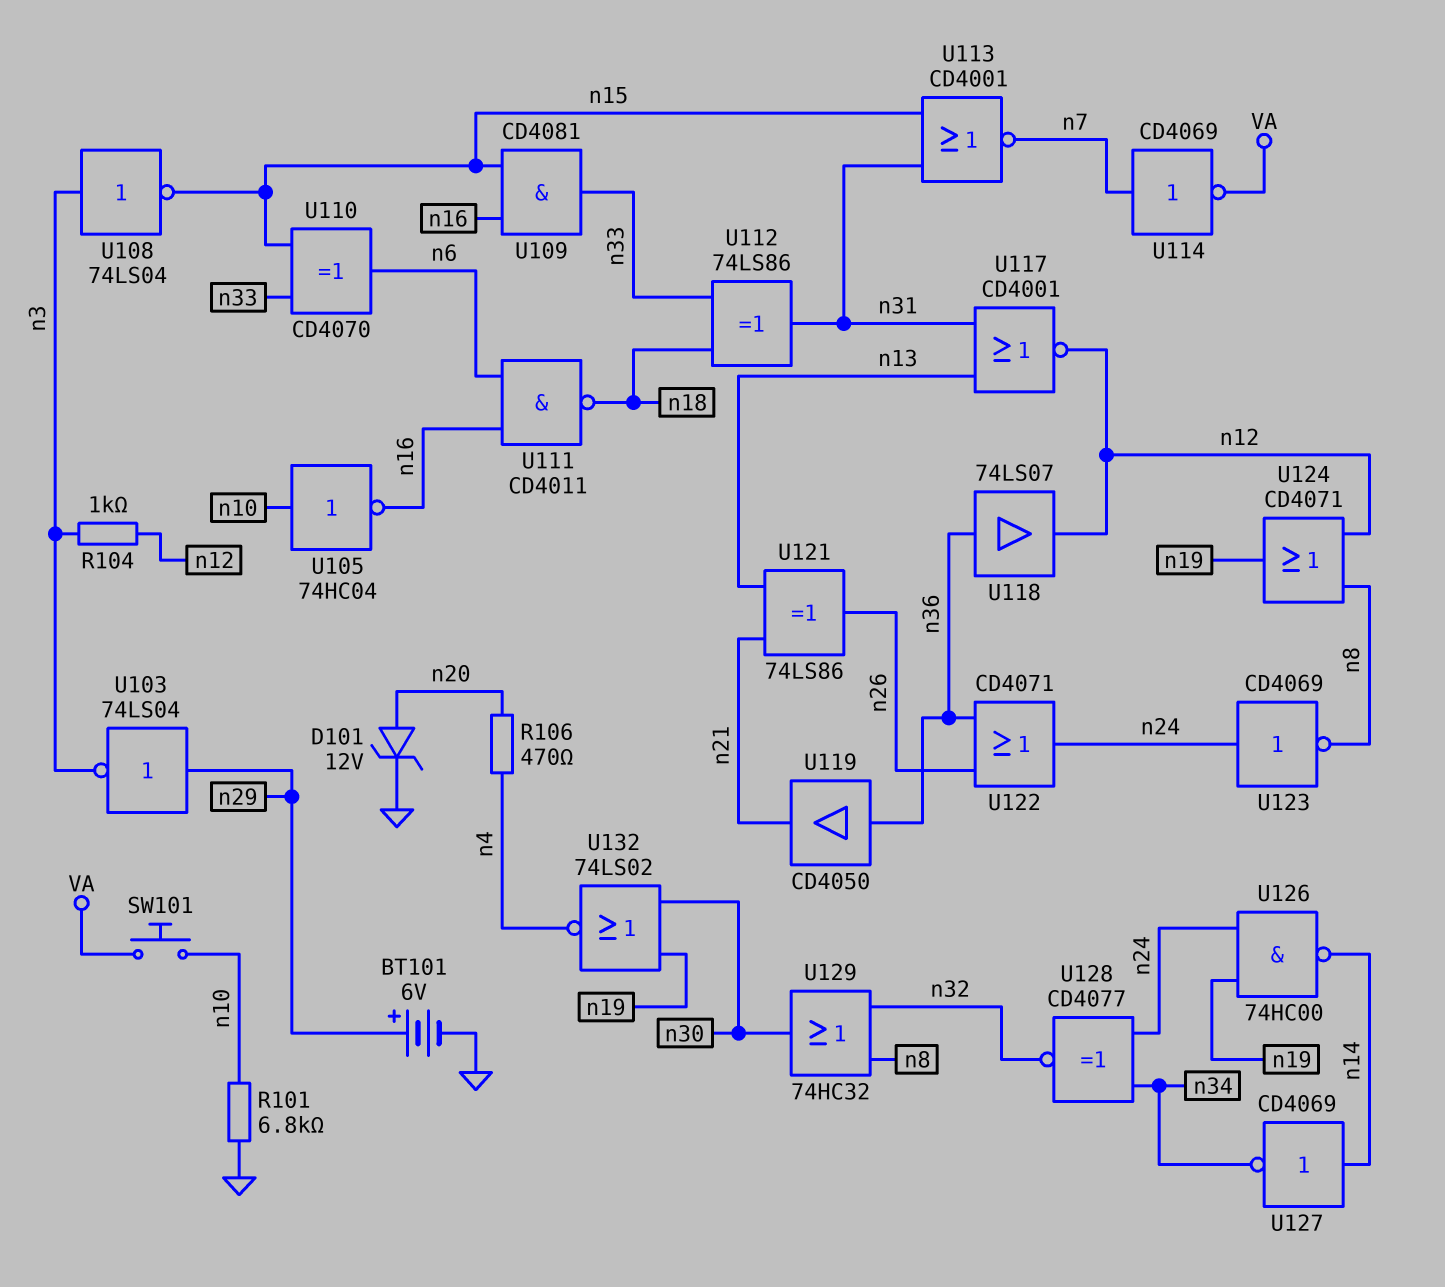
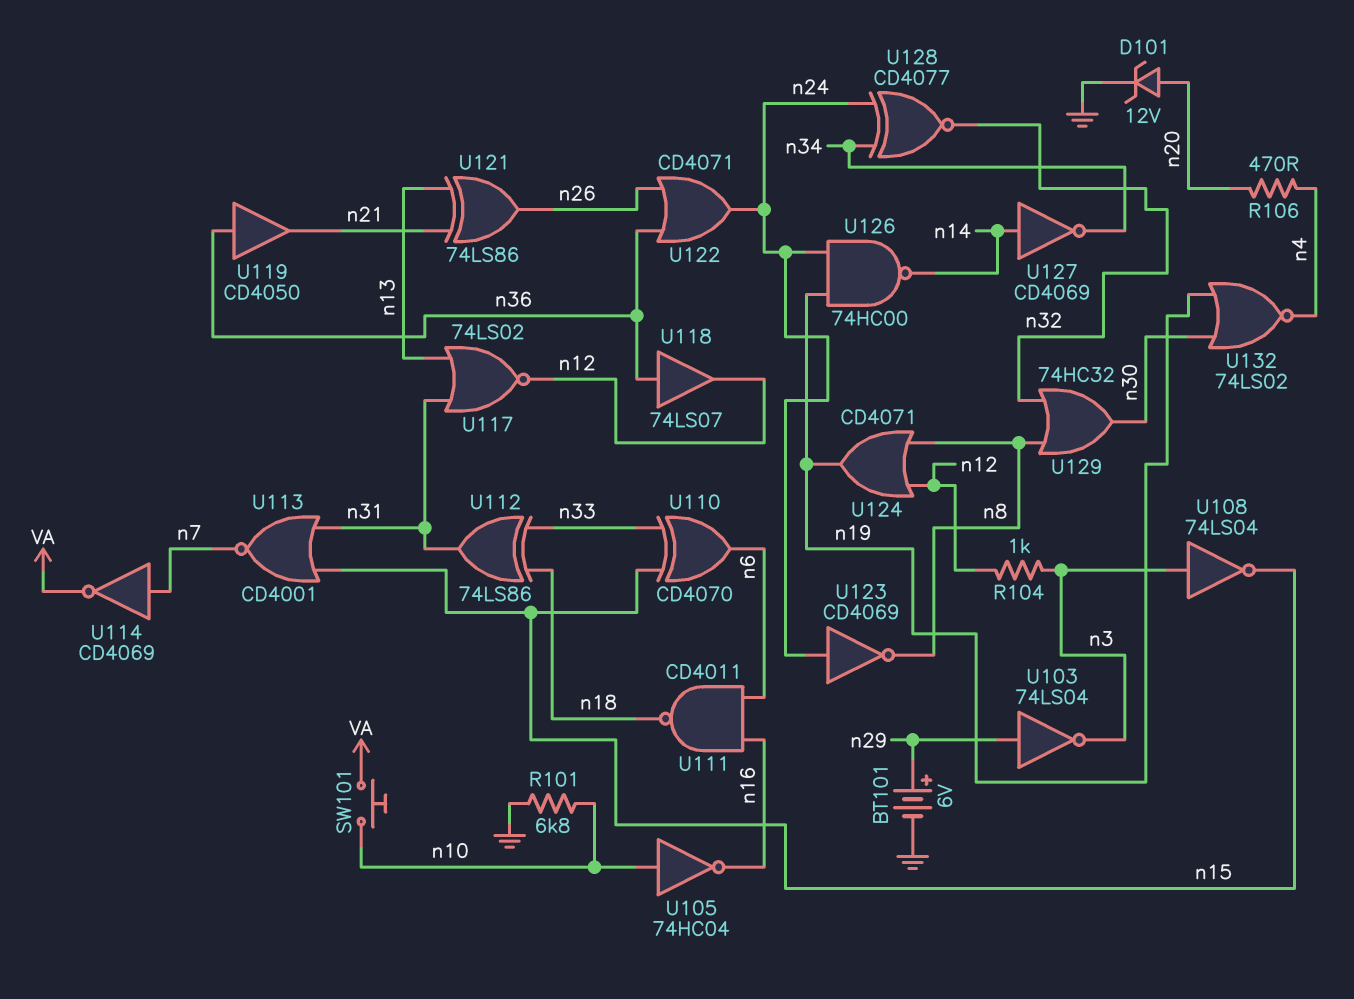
U109: AND CD4081 (in n15, in n16, out n33) -> none
U117: NOR CD4001 (in n13, in n31, out n12) -> NOR 74LS02 (in n13, in n31, out n12)

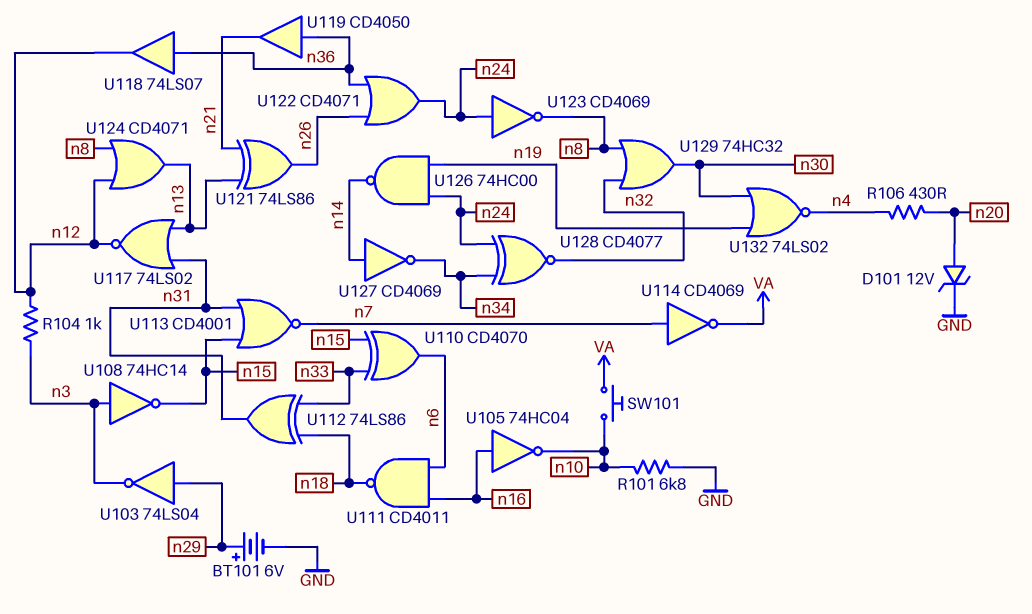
R106: 470 (n4, n20) -> 430 (n4, n20)
U105: NOT 74HC04 (in n10, out n16) -> NOT 74HC04 (in n16, out n10)
U108: NOT 74LS04 (in n3, out n15) -> NOT 74HC14 (in n3, out n15)
U124: OR CD4071 (in n8, in n12, out n19) -> OR CD4071 (in n8, in n12, out n13)

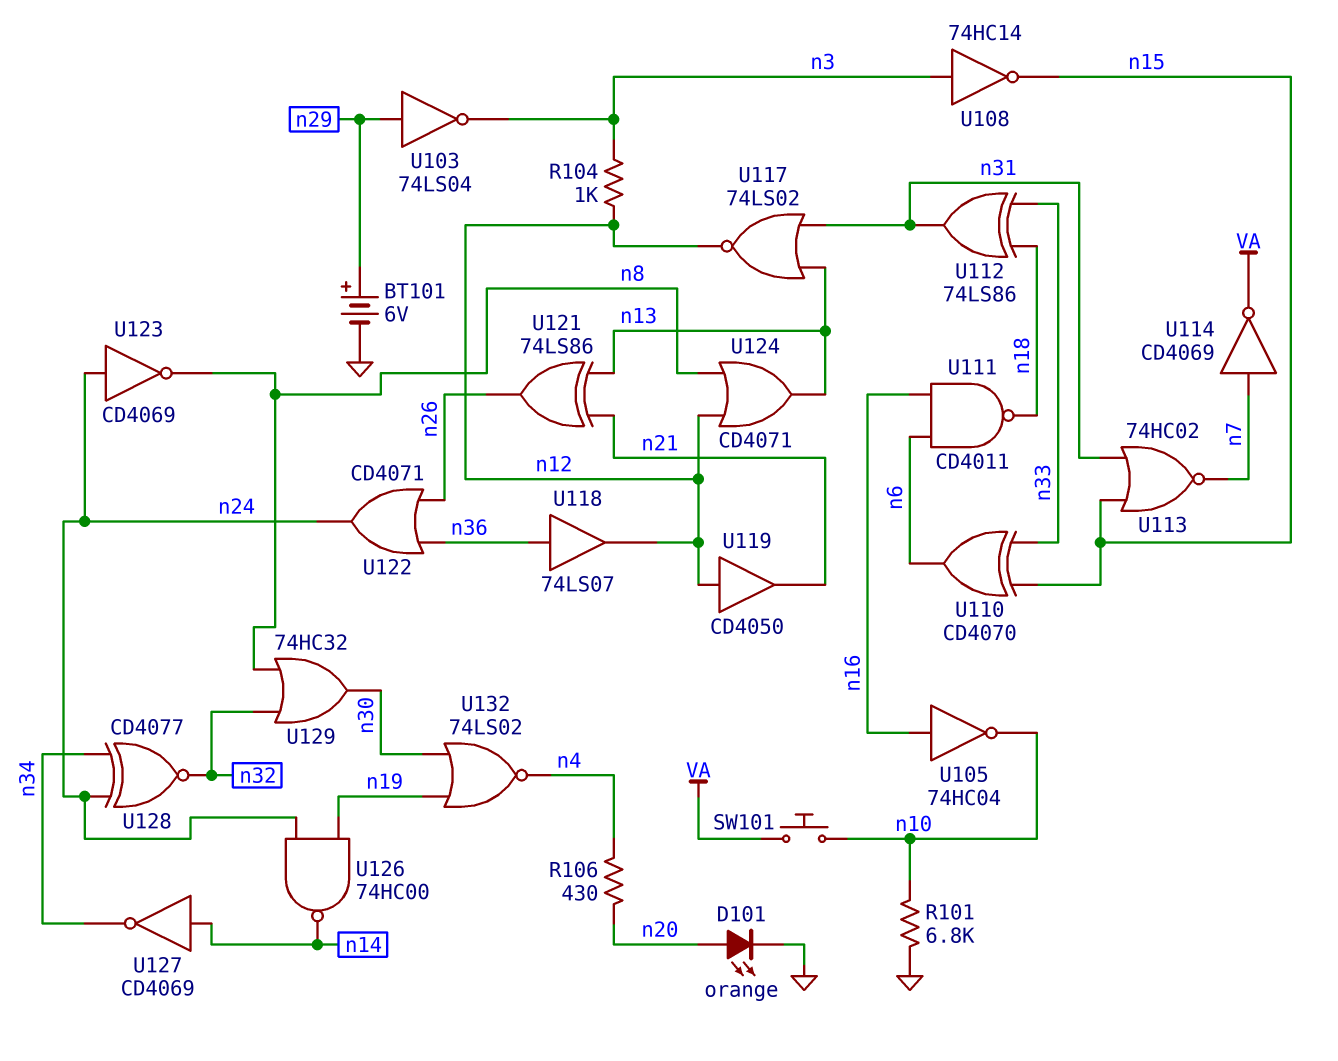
D101: zener 12V (A n20, K GND) -> LED orange (A n20, K GND)
U113: NOR CD4001 (in n15, in n31, out n7) -> NOR 74HC02 (in n15, in n31, out n7)
U119: buffer CD4050 (in n36, out n21) -> buffer CD4050 (in n12, out n21)

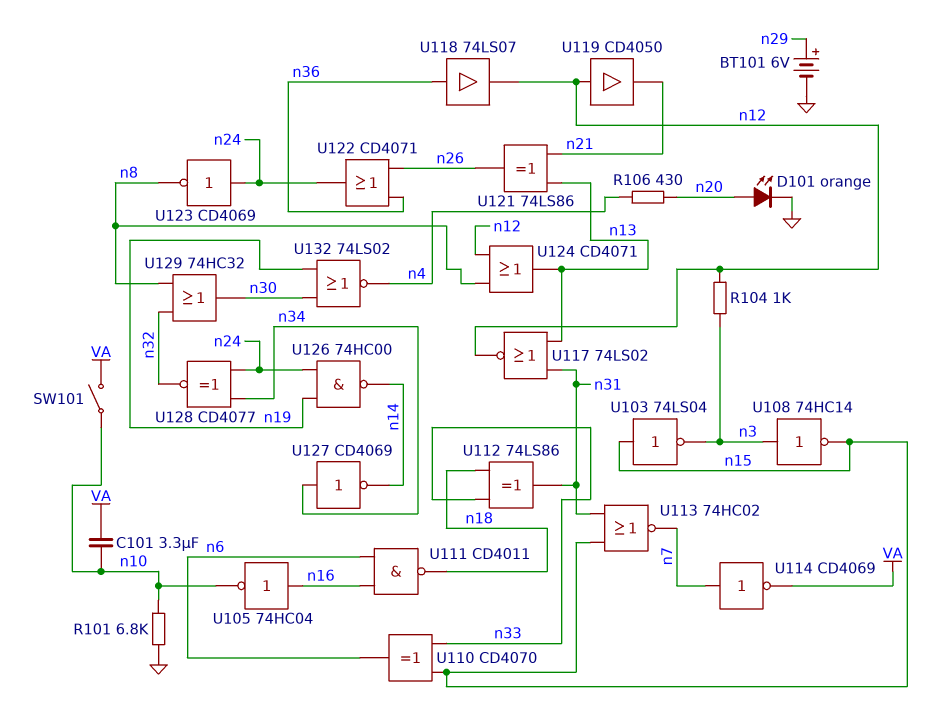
C101: none -> 3.3uF (VA, n10)
SW101: button (VA, n10) -> switch (VA, n10)
U103: NOT 74LS04 (in n29, out n3) -> NOT 74LS04 (in n15, out n3)
U127: NOT CD4069 (in n14, out n34) -> NOT CD4069 (in n34, out n14)

